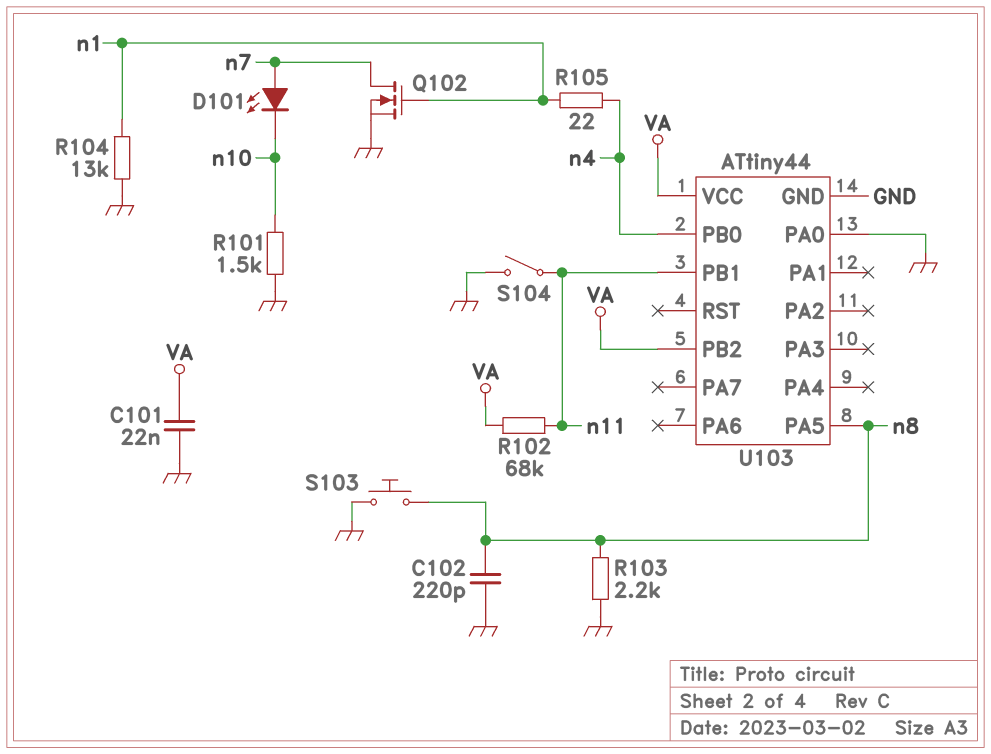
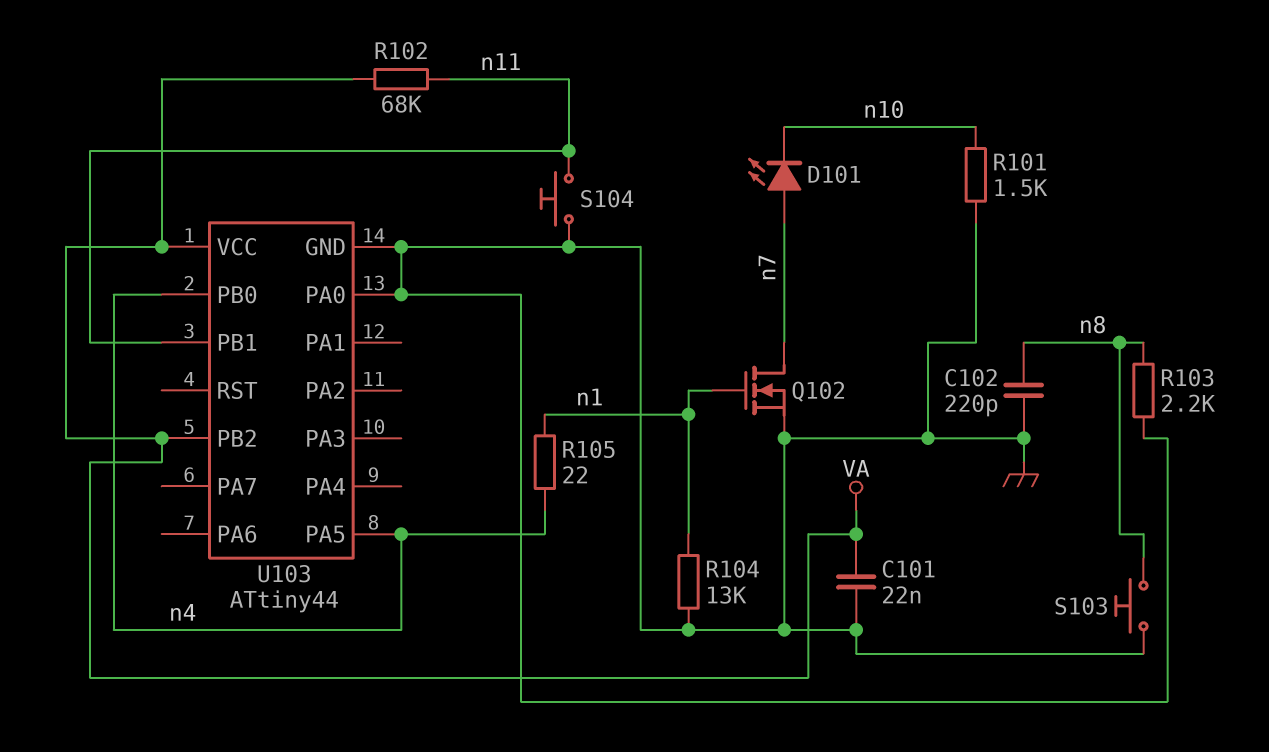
S104: switch (GND, n11) -> button (GND, n11)
U103 pin PA5: n8 -> n4

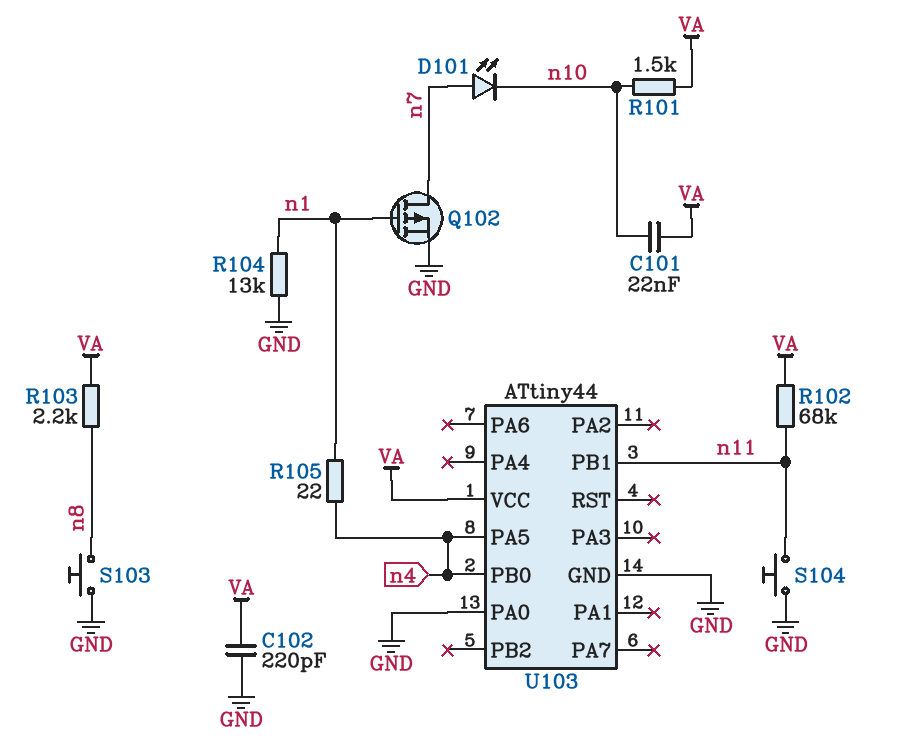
C101: 22nF (GND, VA) -> 22nF (VA, n10)
C102: 220pF (GND, n8) -> 220pF (GND, VA)
Q102: NMOS (G n1, D n7, S GND) -> PMOS (G n1, D n7, S GND)
R101: 1.5k (GND, n10) -> 1.5k (VA, n10)
R103: 2.2k (GND, n8) -> 2.2k (VA, n8)
U103 pin PB2: VA -> none

